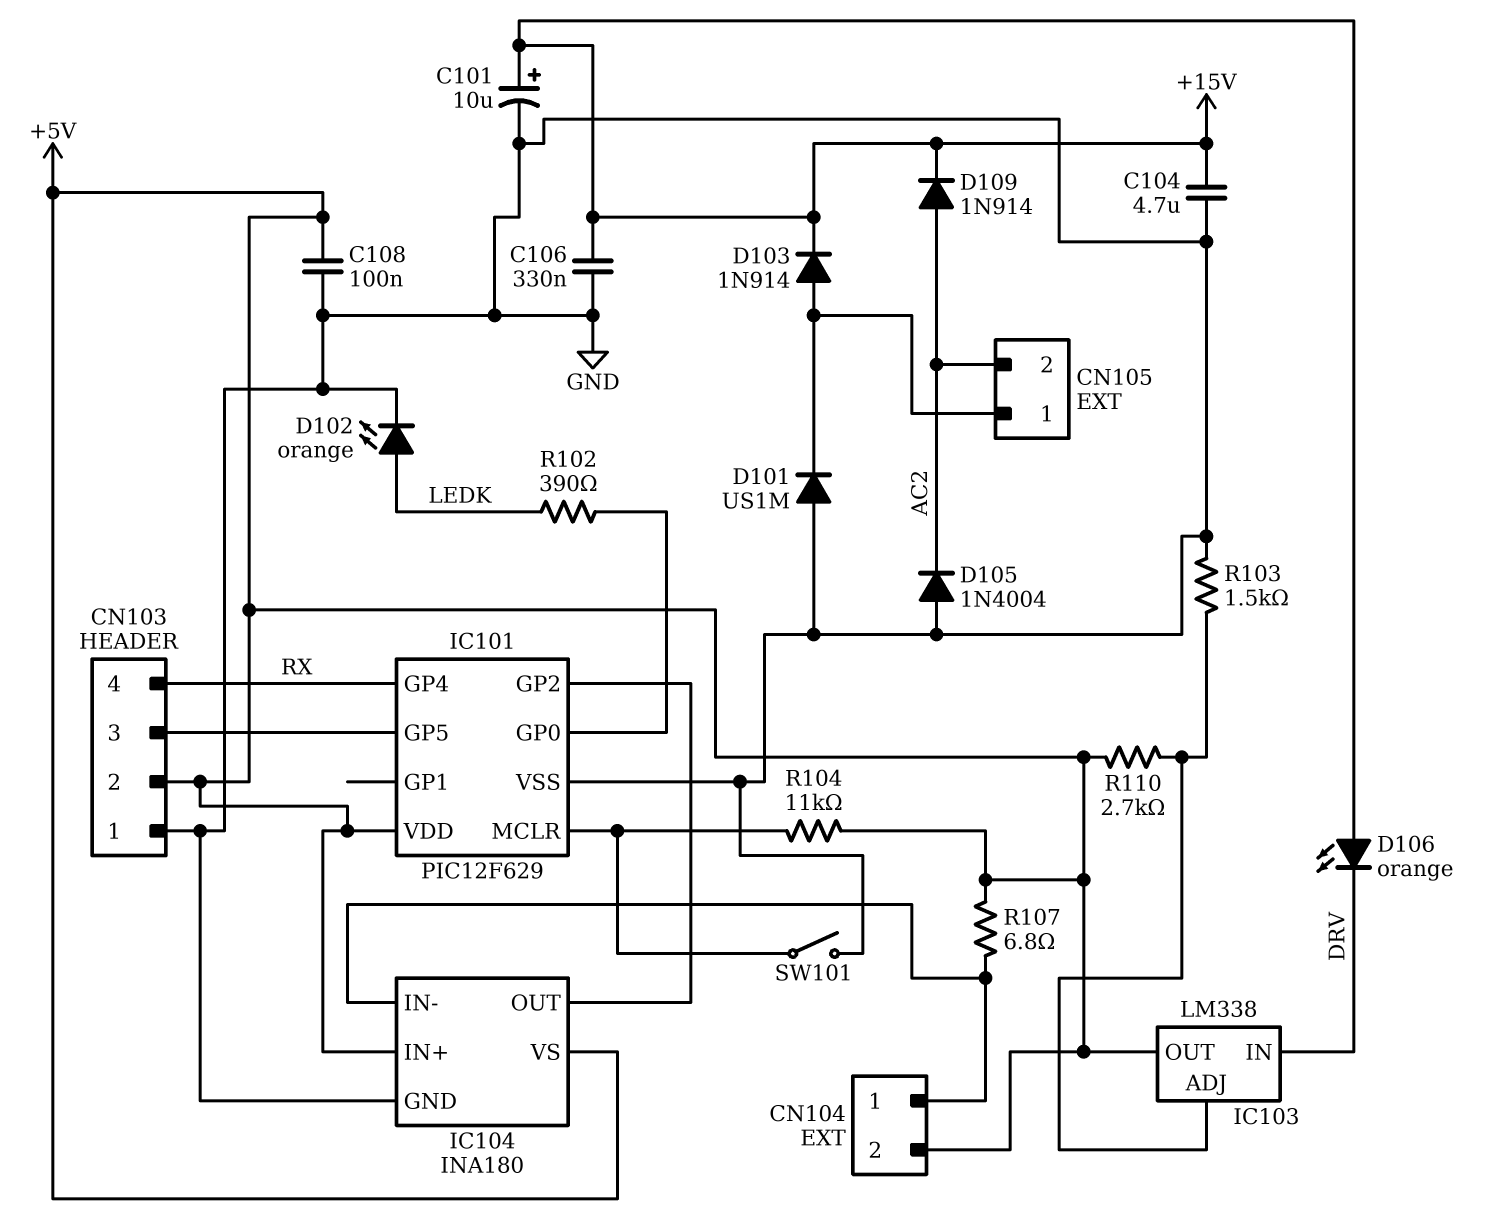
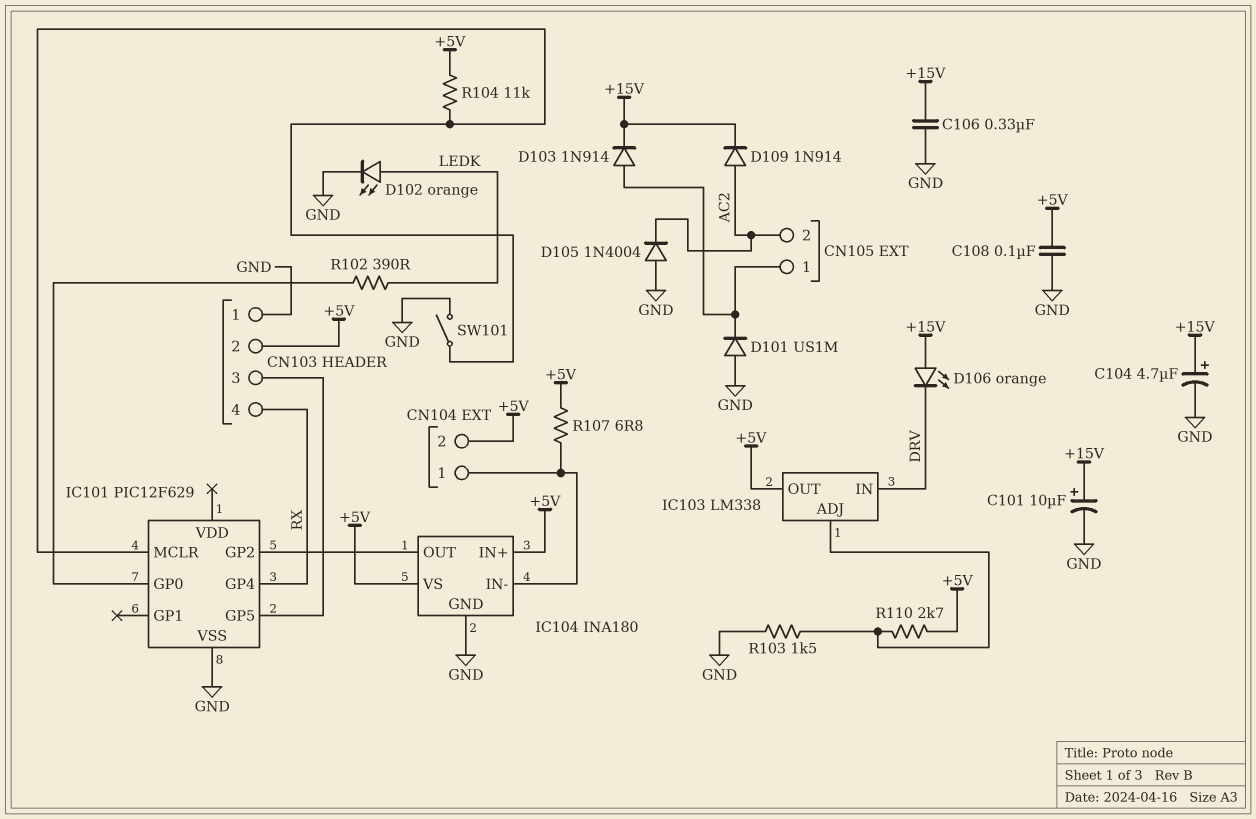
C104: 4.7uF (+15V, GND) -> 4.7uF (plus +15V, minus GND)
IC101 pin VDD: +5V -> none

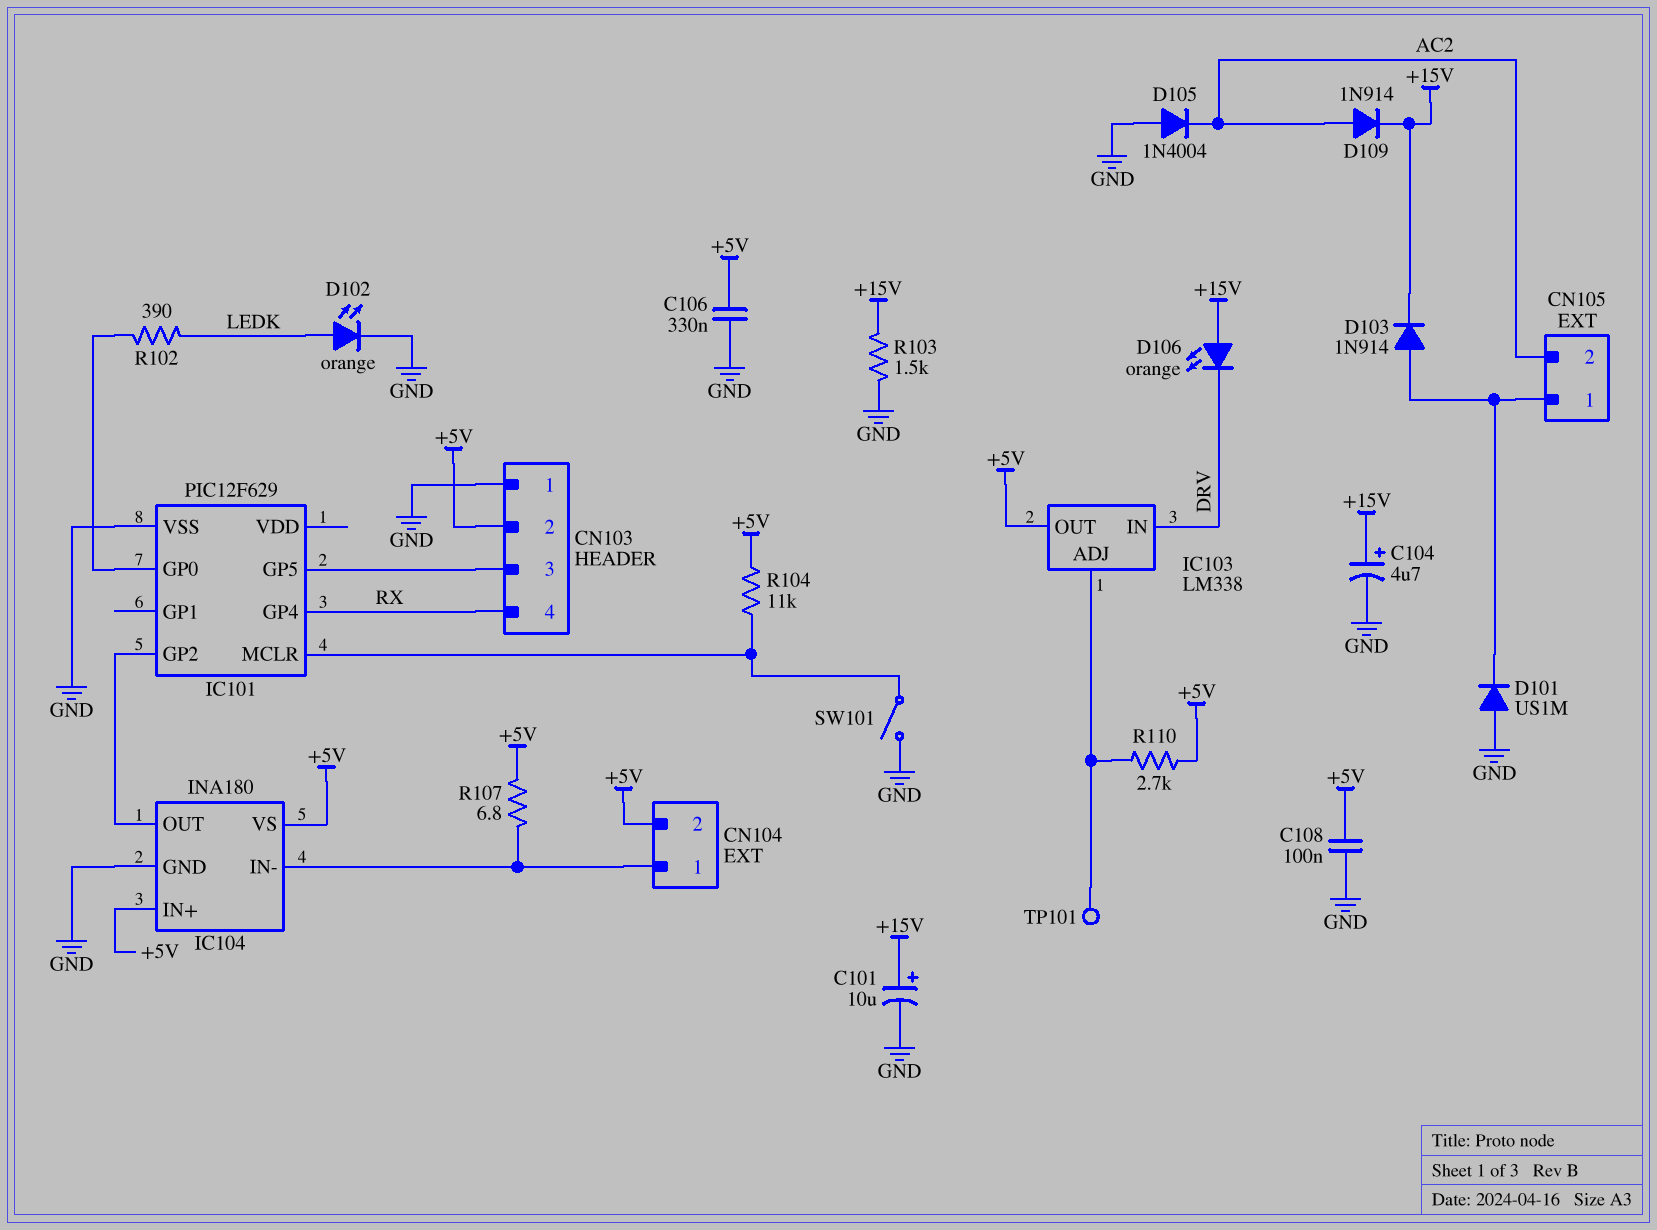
C106: 330nF (+15V, GND) -> 330nF (+5V, GND)
R103: 1.5k (GND, IC103/ADJ) -> 1.5k (+15V, GND)
TP101: none -> test point (IC103/ADJ)

